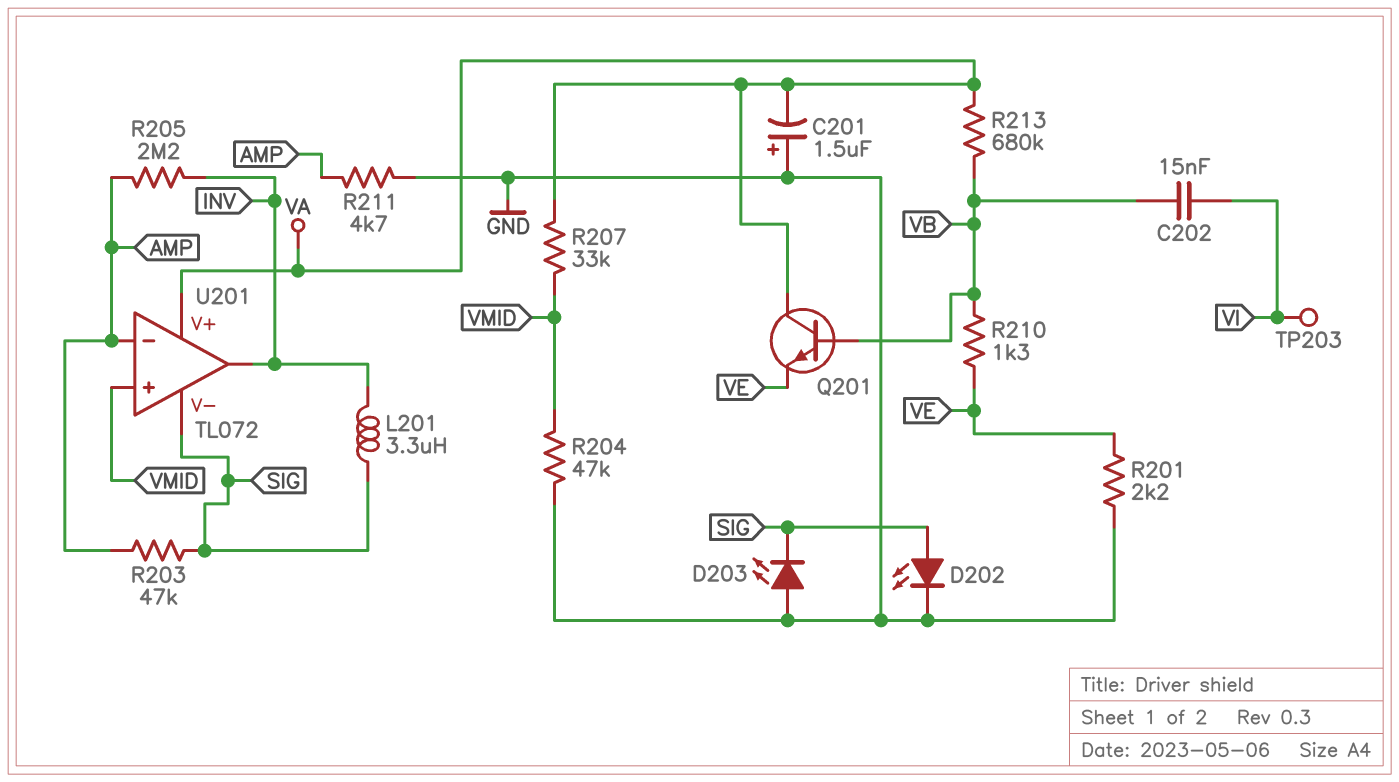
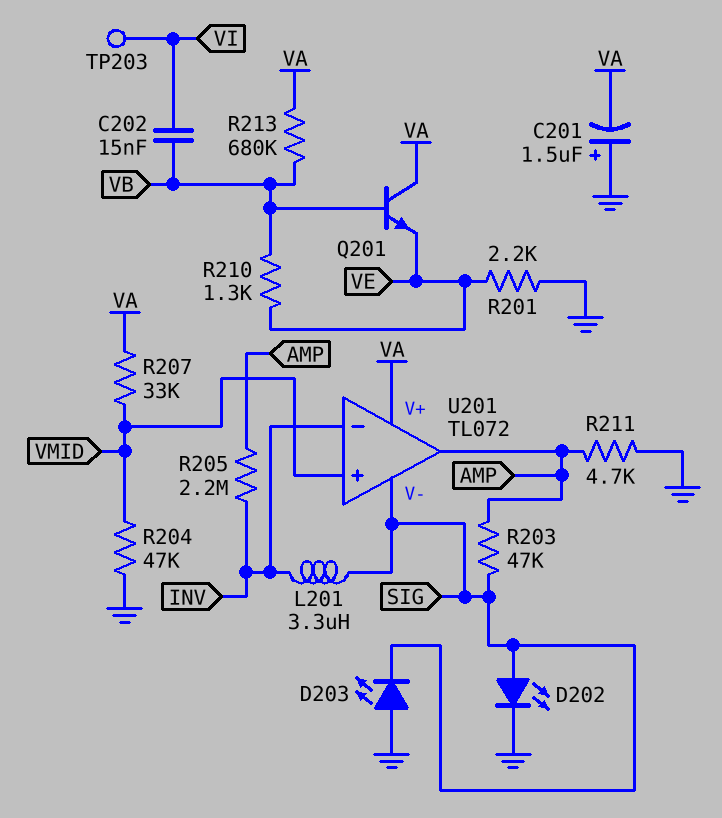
U201 pin in-: AMP -> INV
U201 pin out: INV -> AMP

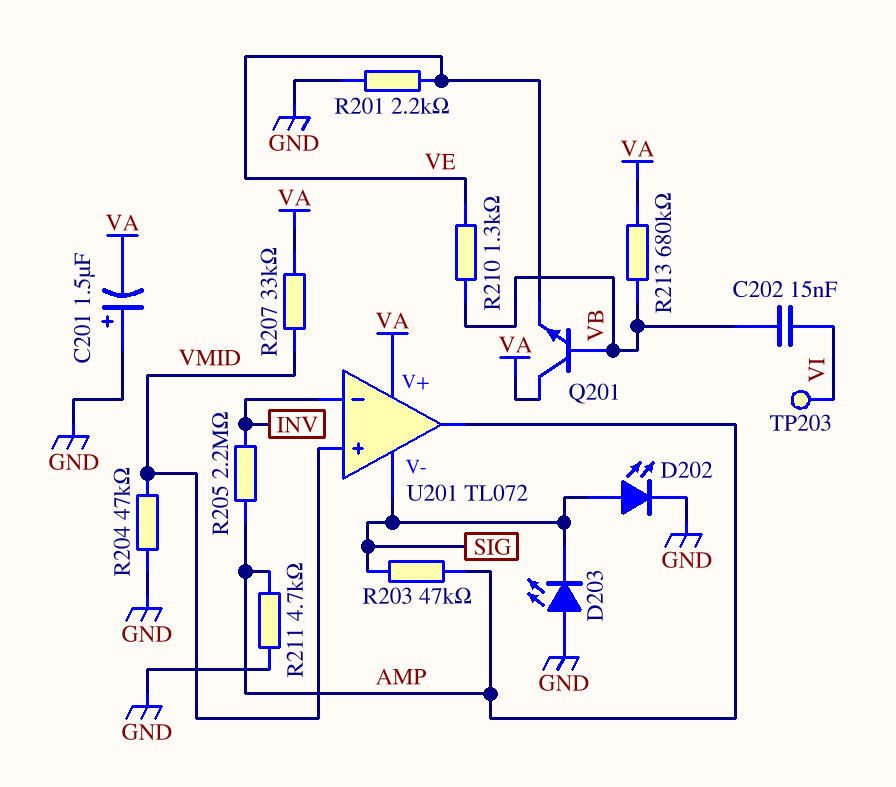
L201: 3.3uH (INV, SIG) -> none

